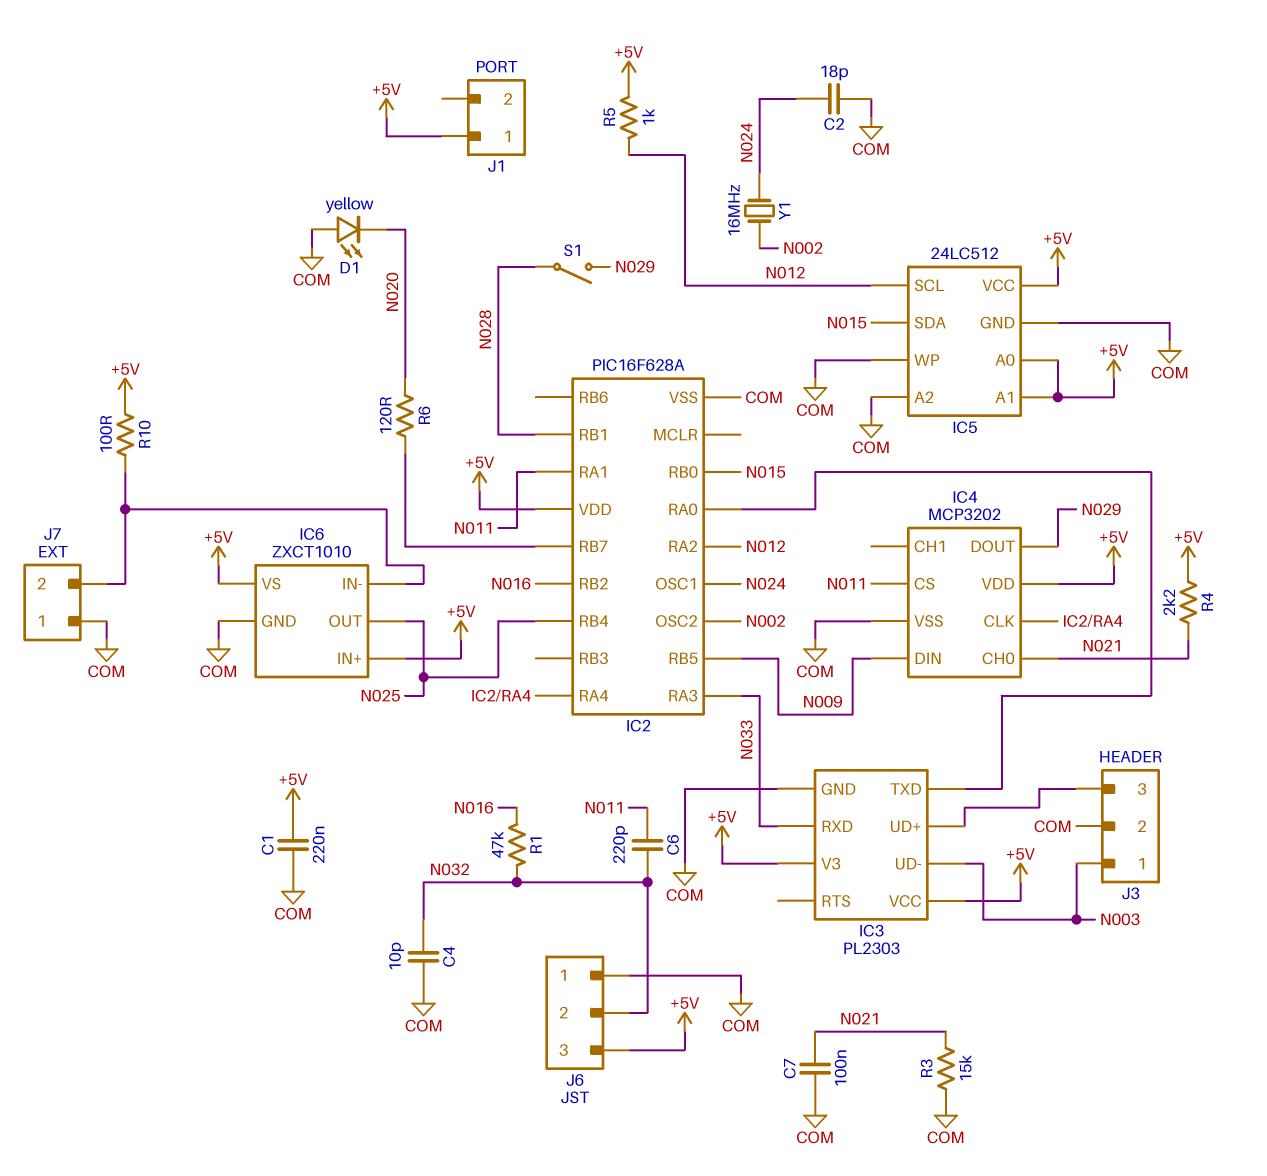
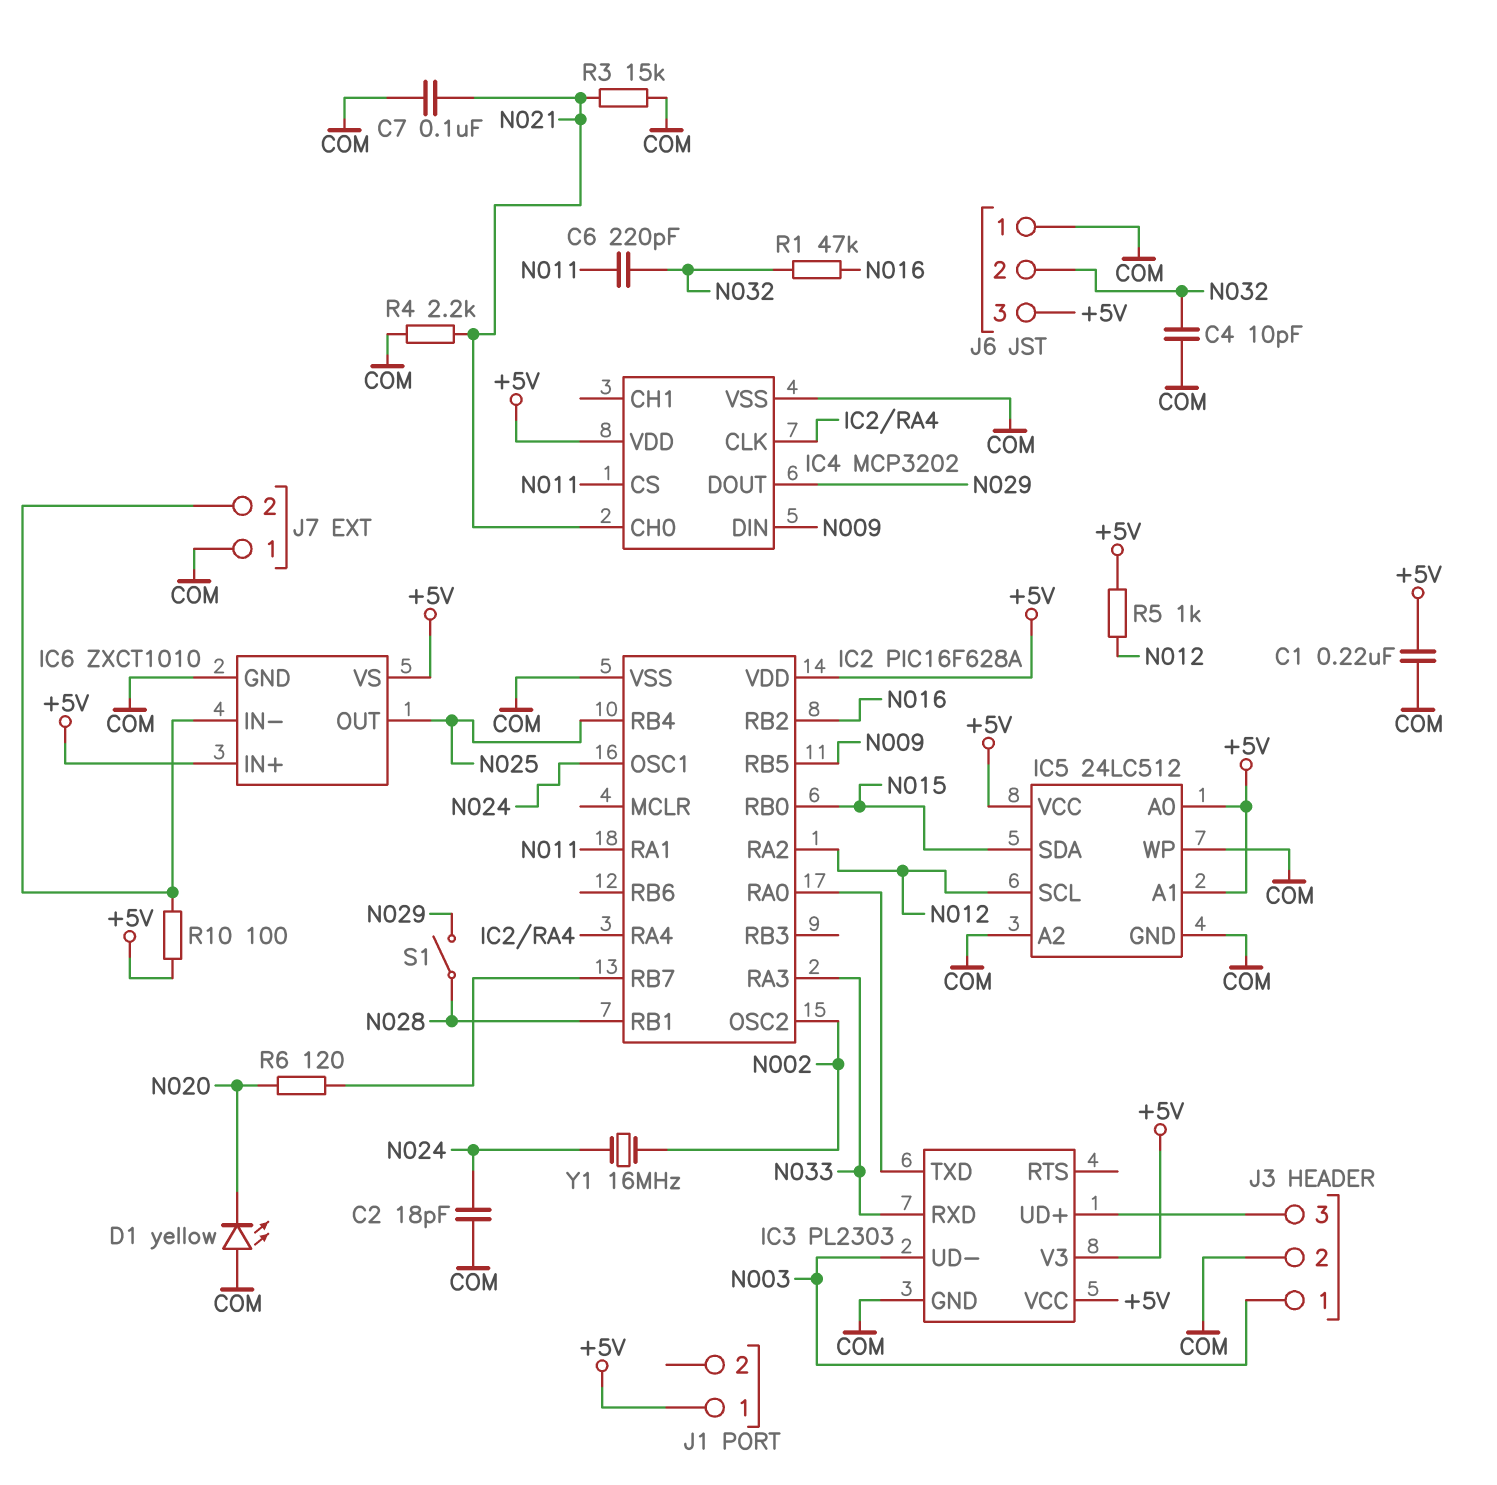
R4: 2.2k (+5V, N021) -> 2.2k (COM, N021)

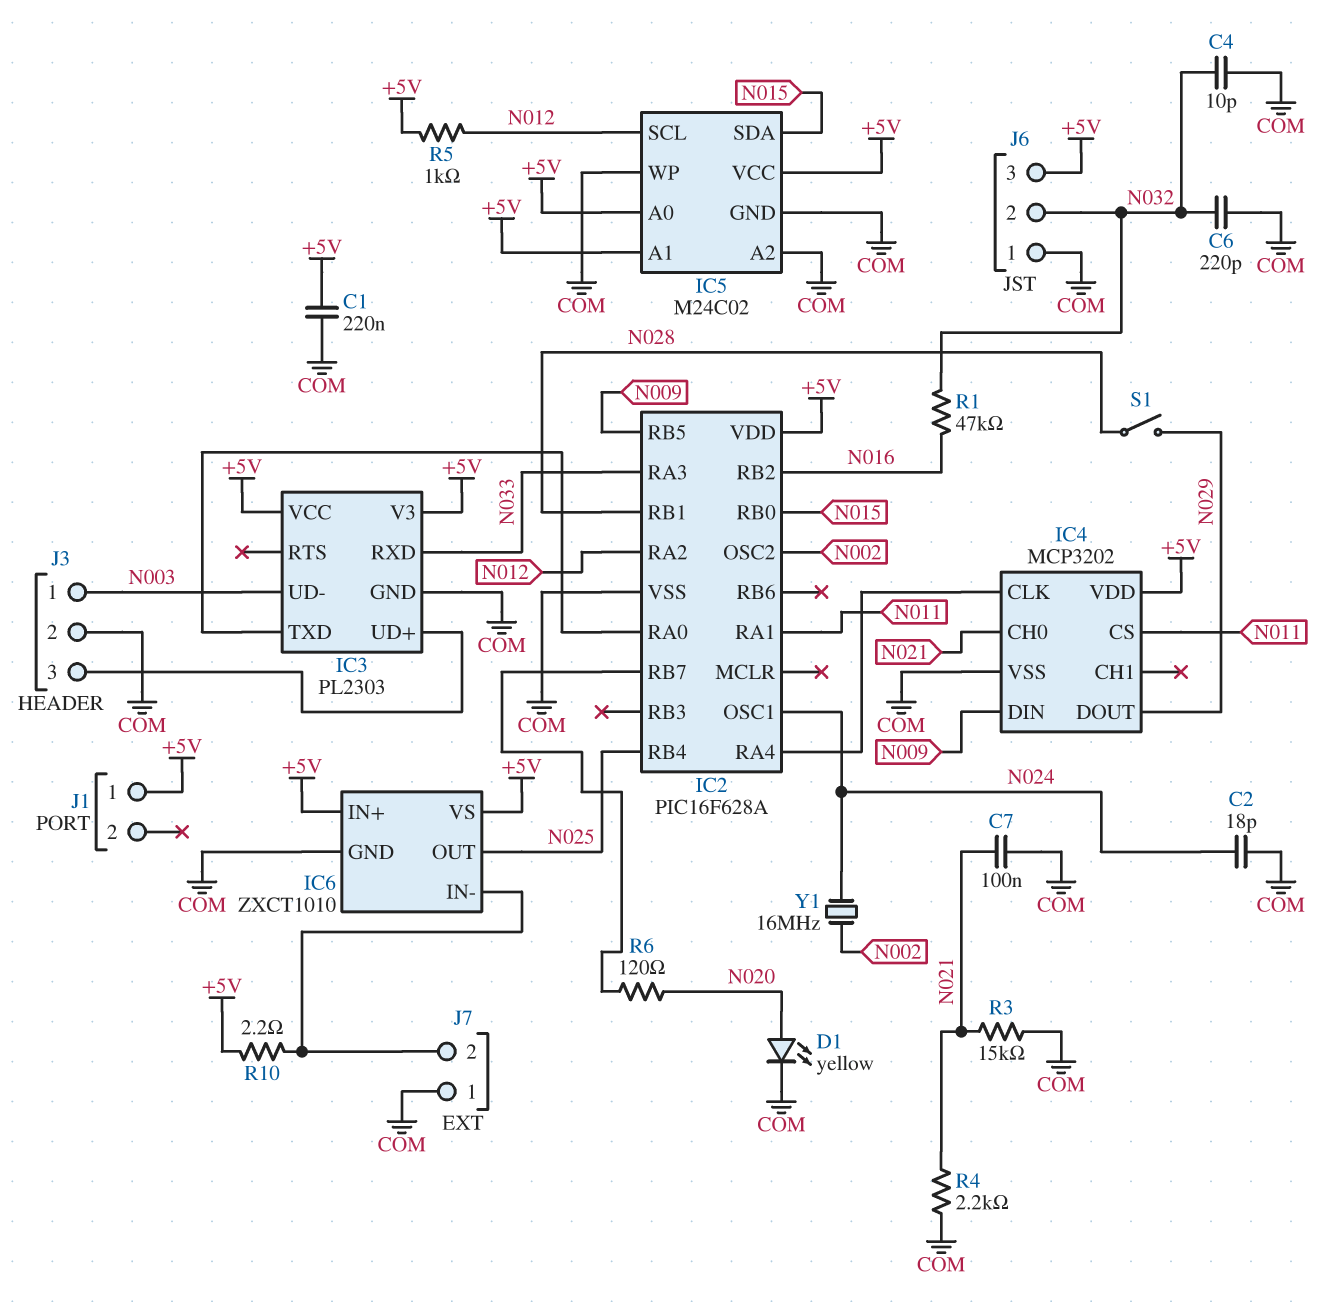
C6: 220pF (N011, N032) -> 220pF (COM, N032)
D1: LED yellow (A COM, K N020) -> LED yellow (A N020, K COM)
IC5: 24LC512 -> M24C02
R10: 100 (+5V, IC6/IN-) -> 2.2 (+5V, IC6/IN-)

